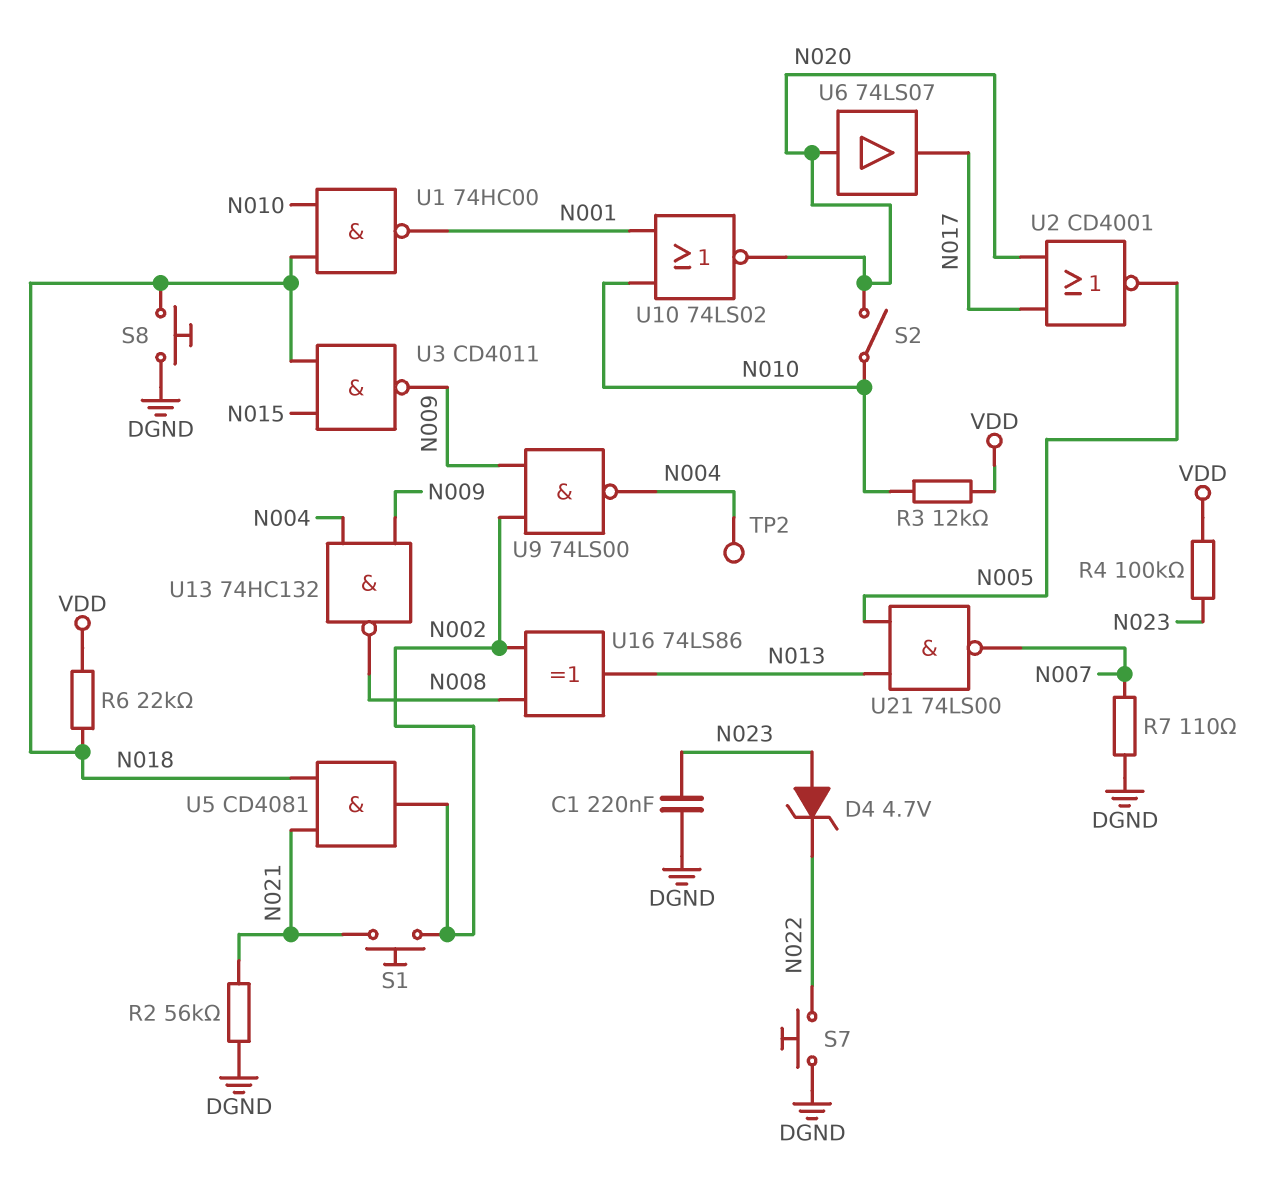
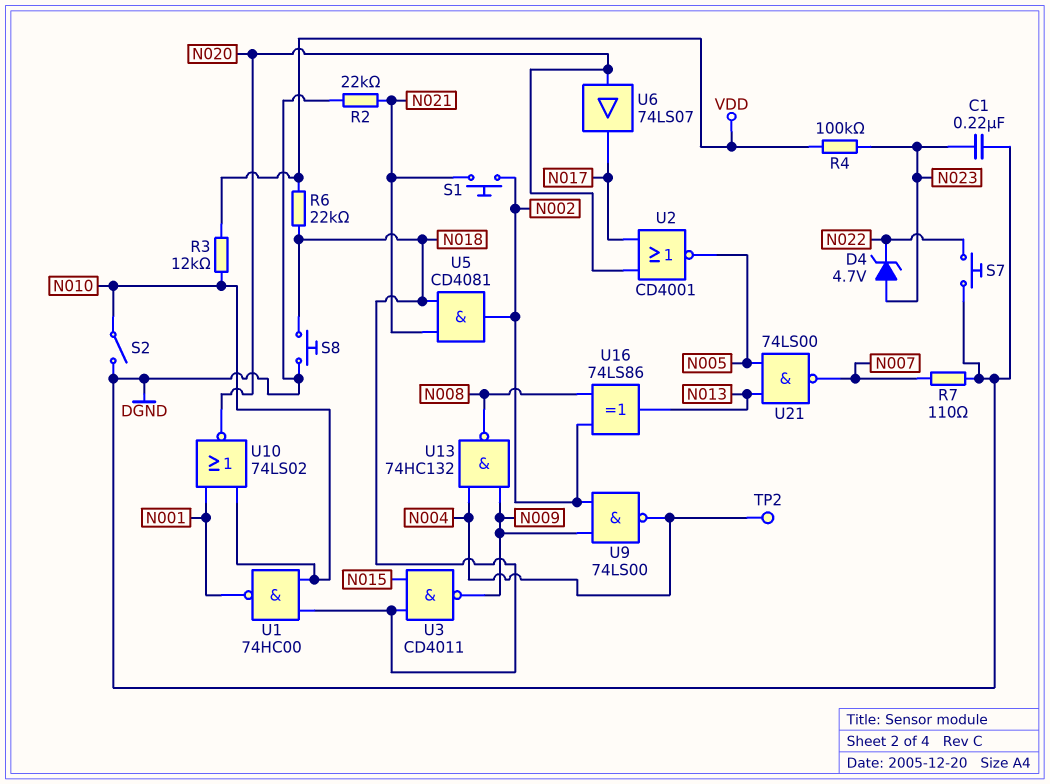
R2: 56k (DGND, N021) -> 22k (DGND, N021)
S2: switch (N010, N020) -> switch (DGND, N010)

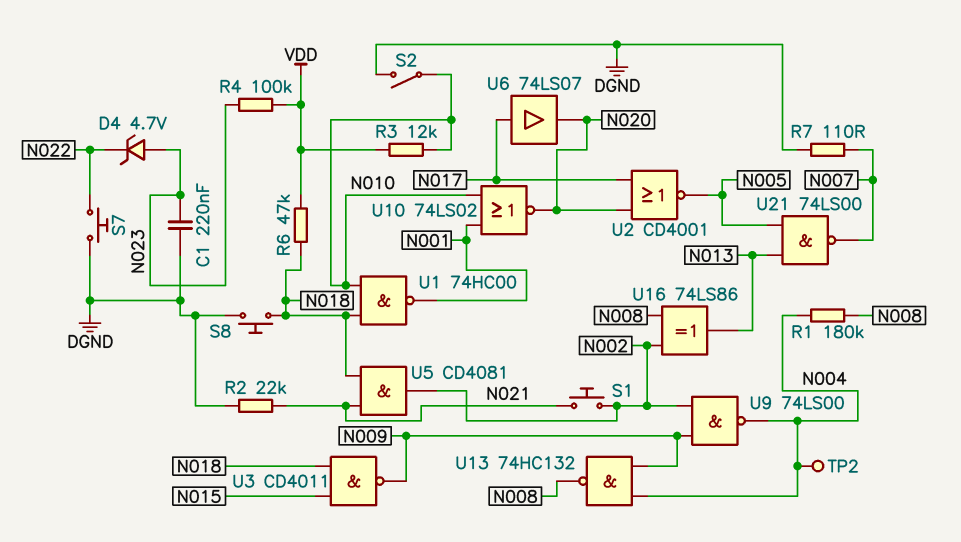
R1: none -> 180k (N004, N008)
R6: 22k (N018, VDD) -> 47k (N018, VDD)
U6: buffer 74LS07 (in N020, out N017) -> buffer 74LS07 (in N017, out N020)

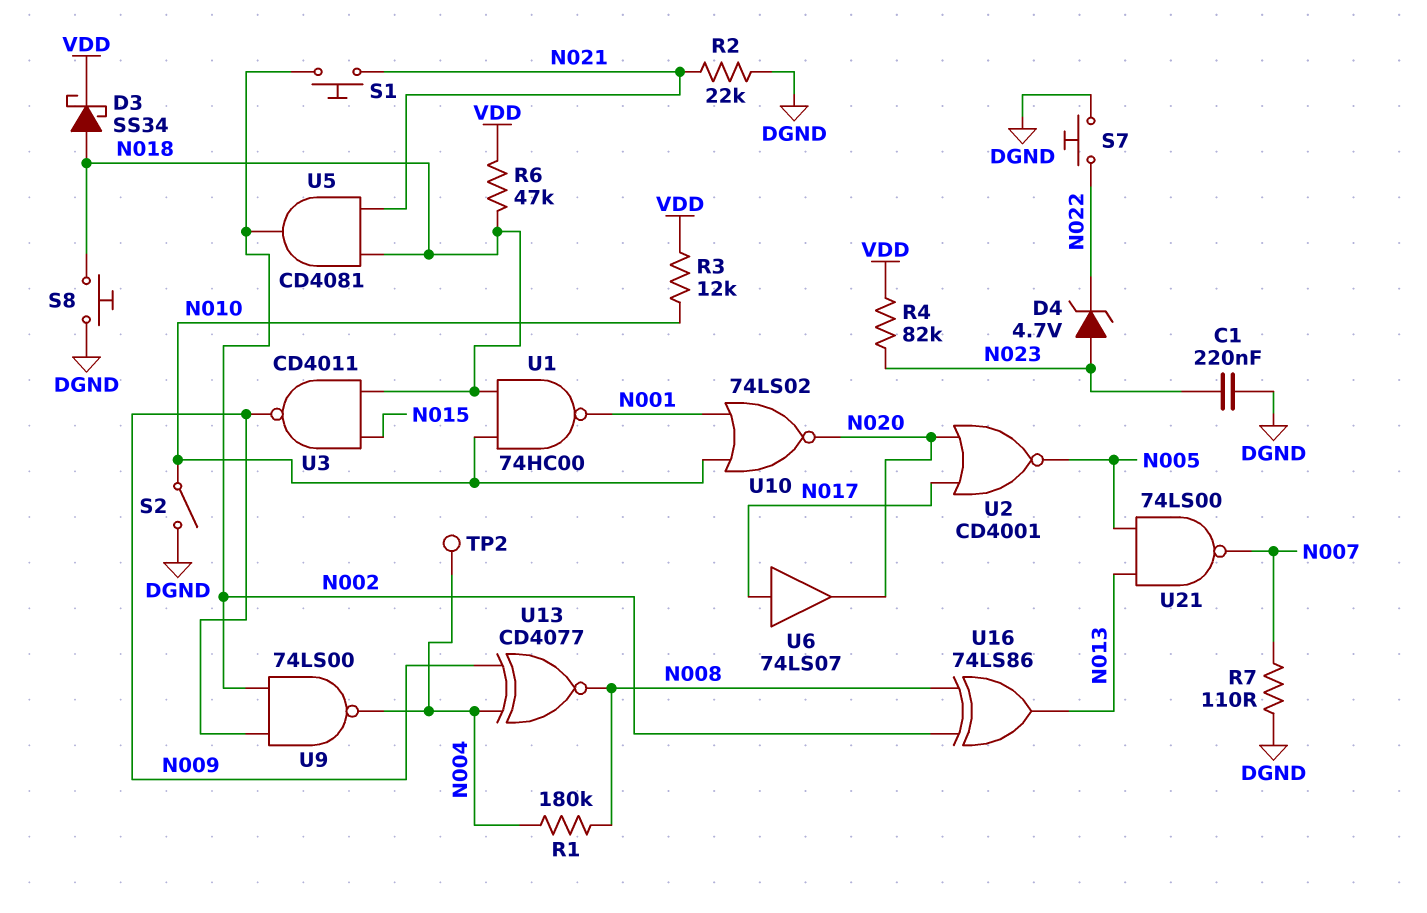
D3: none -> schottky SS34 (A N018, K VDD)
R4: 100k (N023, VDD) -> 82k (N023, VDD)
U13: NAND 74HC132 (in N004, in N009, out N008) -> XNOR CD4077 (in N004, in N009, out N008)

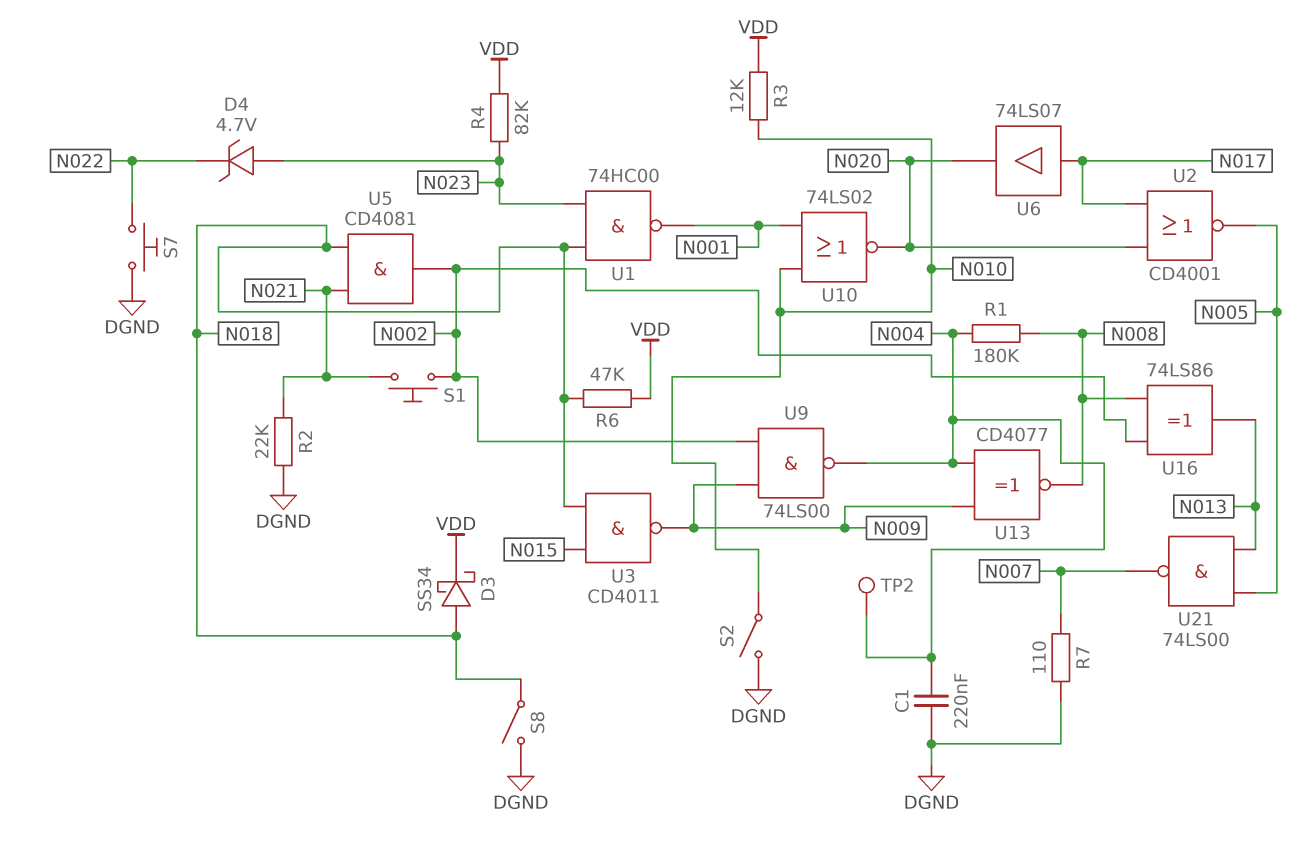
C1: 220nF (DGND, N023) -> 220nF (DGND, N004)
S8: button (DGND, N018) -> switch (DGND, N018)
U1: NAND 74HC00 (in N010, in N018, out N001) -> NAND 74HC00 (in N018, in N023, out N001)

